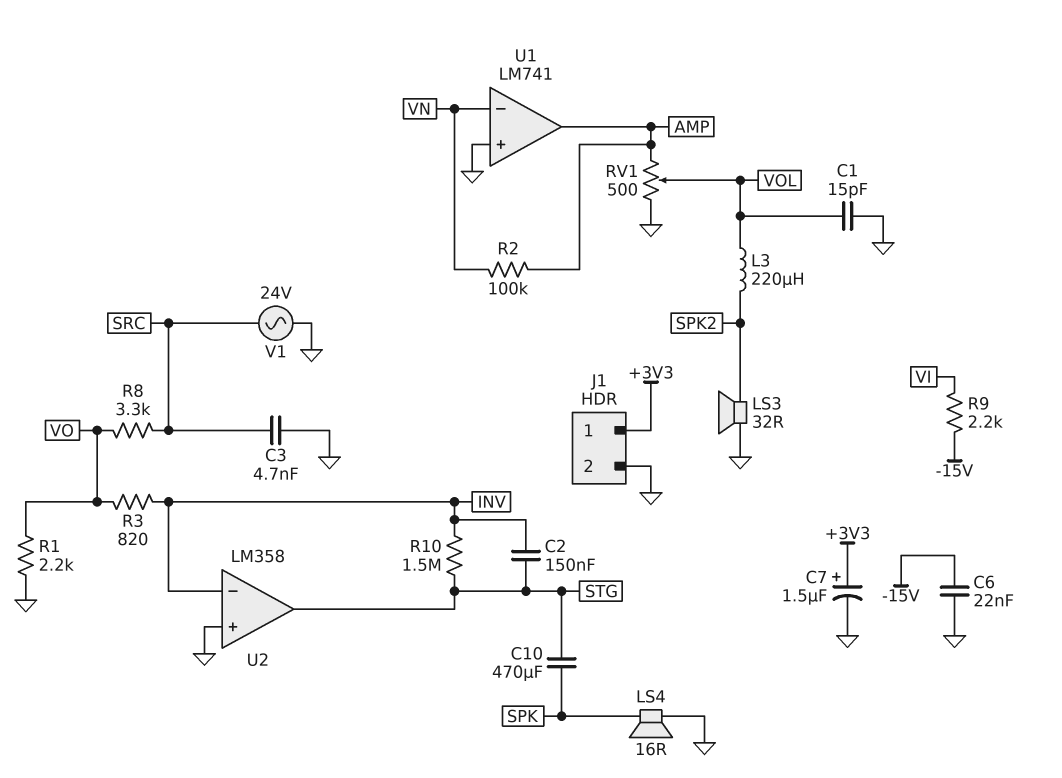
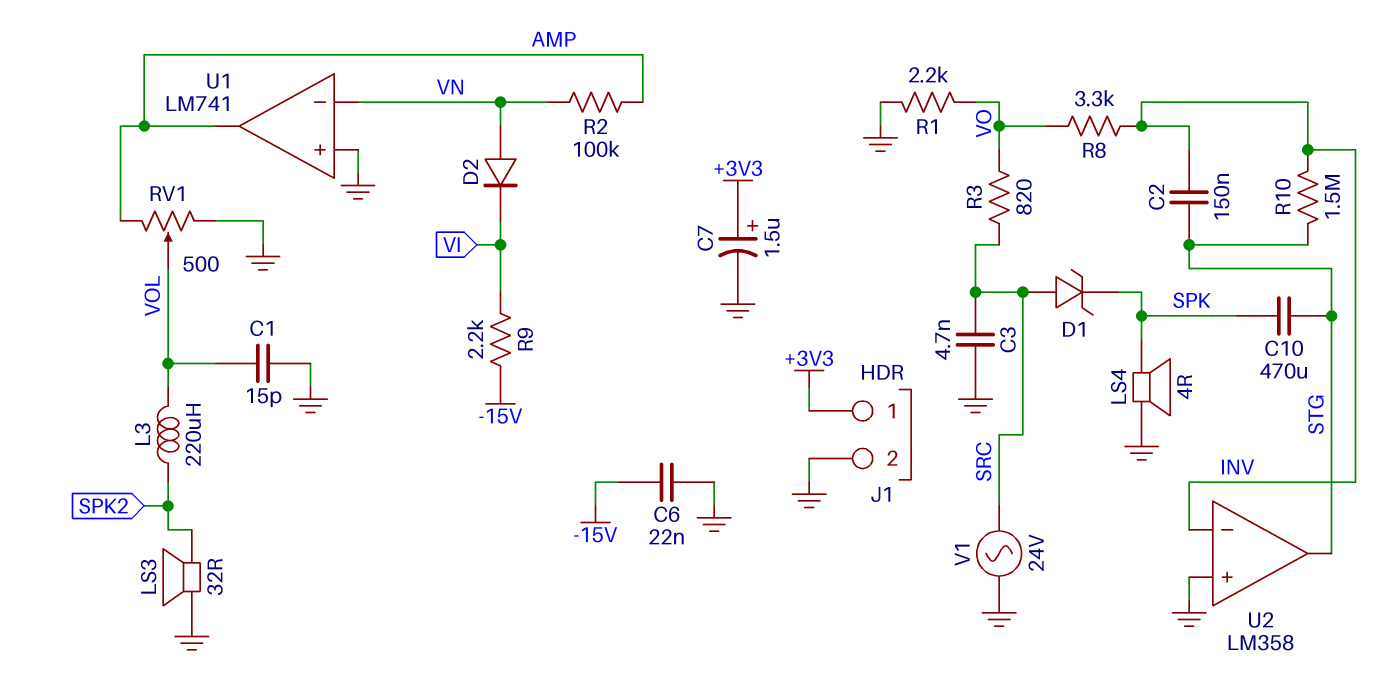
D1: none -> zener (A SRC, K SPK)
D2: none -> diode (A VN, K VI)
LS4: speaker 16R (GND, SPK) -> speaker 4R (GND, SPK)
R3: 820 (INV, VO) -> 820 (SRC, VO)
R8: 3.3k (SRC, VO) -> 3.3k (INV, VO)

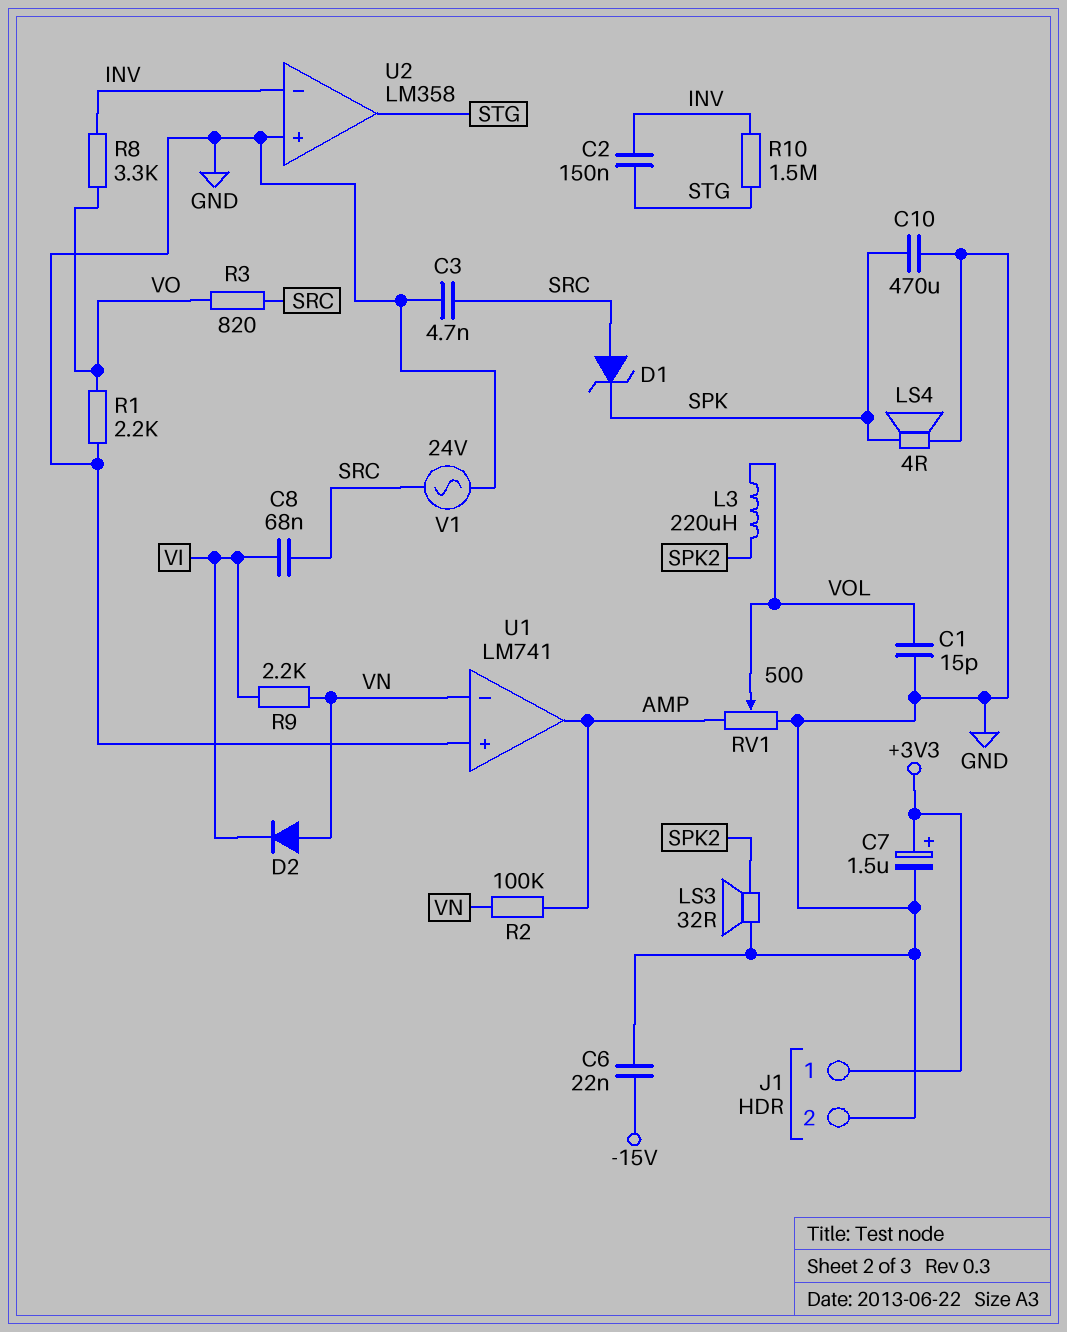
C8: none -> 68nF (SRC, VI)
C10: 470uF (SPK, STG) -> 470uF (GND, SPK)
R9: 2.2k (-15V, VI) -> 2.2k (VI, VN)

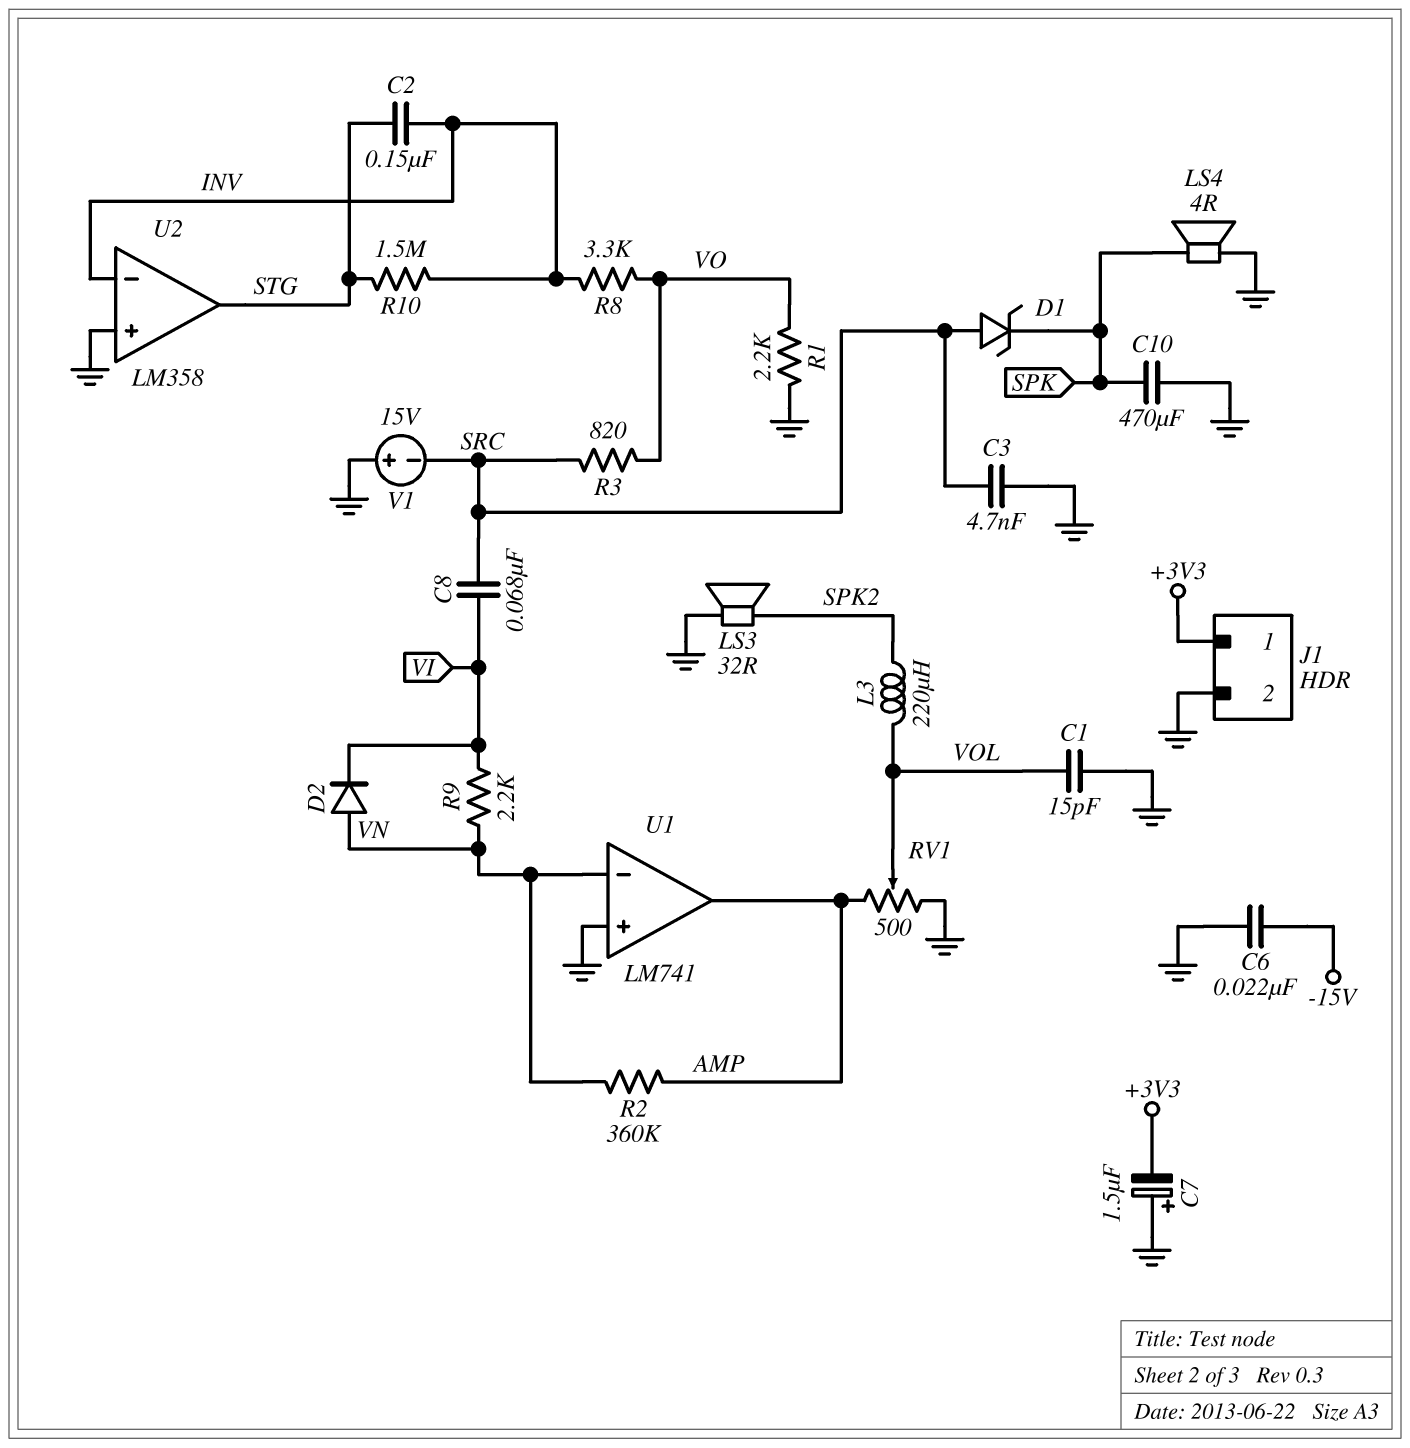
C7: 1.5uF (plus +3V3, minus GND) -> 1.5uF (plus GND, minus +3V3)
R2: 100k (AMP, VN) -> 360k (AMP, VN)
V1: AC 24V (GND, SRC) -> 15V (plus GND, minus SRC)

